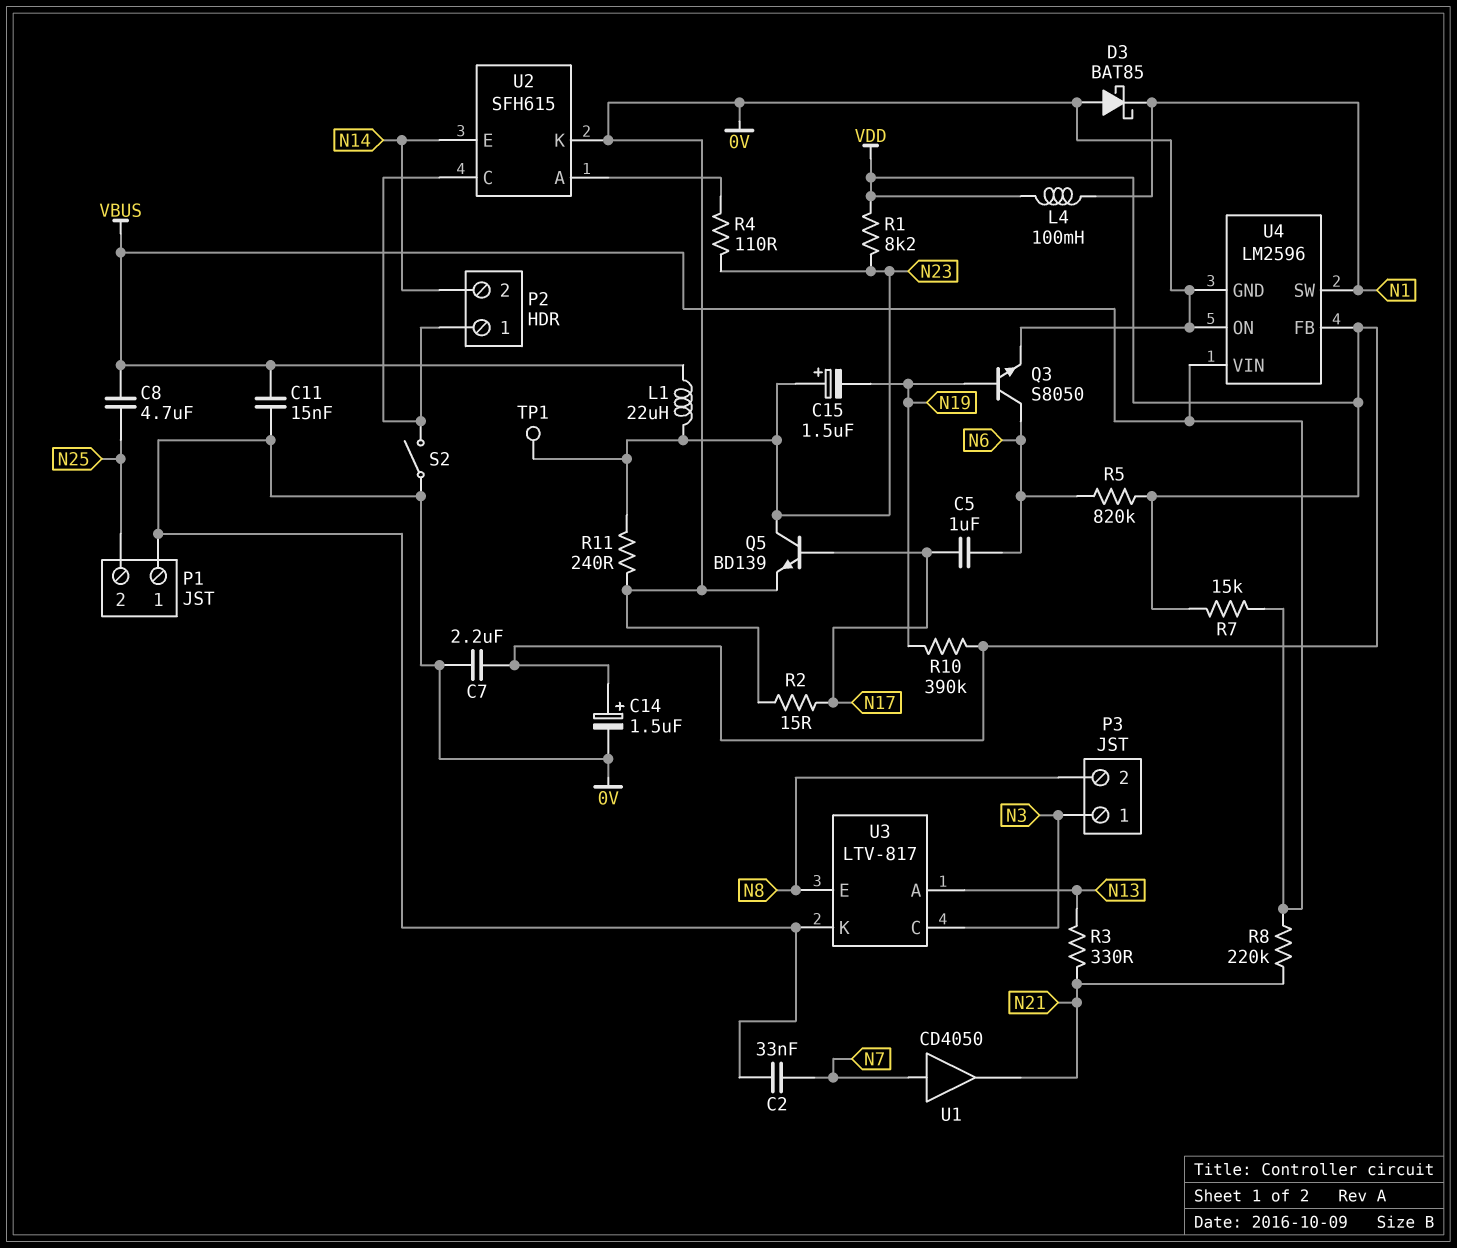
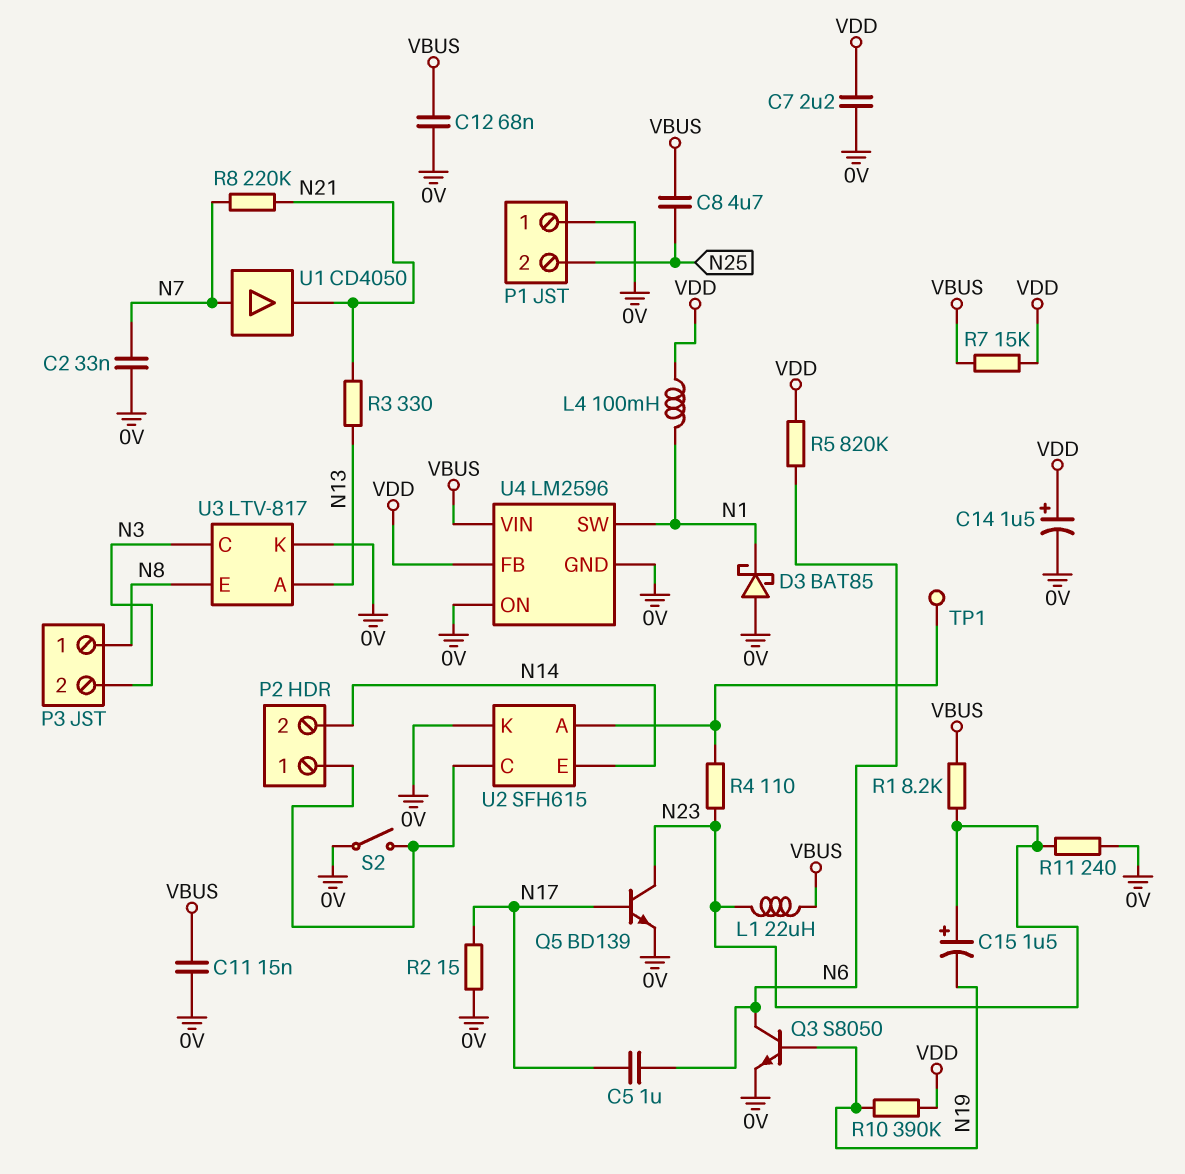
C12: none -> 68nF (0V, VBUS)
P3 pin 1: N3 -> N8
P3 pin 2: N8 -> N3
R1: 8.2k (N23, VDD) -> 8.2k (N23, VBUS)
R8: 220k (N21, VBUS) -> 220k (N7, N21)
TP1: test point (N23) -> test point (U2/A)

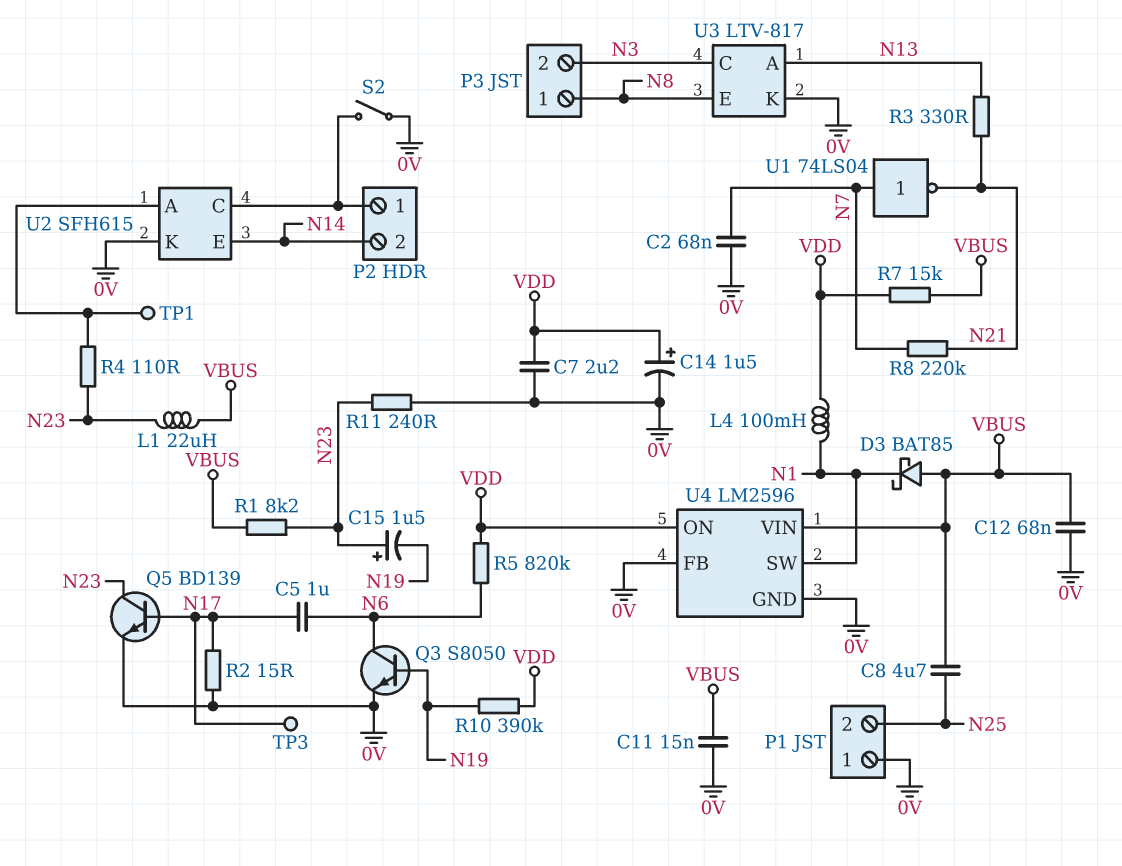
C2: 33nF (0V, N7) -> 68nF (0V, N7)
D3: schottky BAT85 (A 0V, K N1) -> schottky BAT85 (A VBUS, K N1)
TP3: none -> test point (N17)
U1: buffer CD4050 (in N7, out N21) -> NOT 74LS04 (in N7, out N21)
U4 pin FB: VDD -> 0V
U4 pin ON: 0V -> VDD

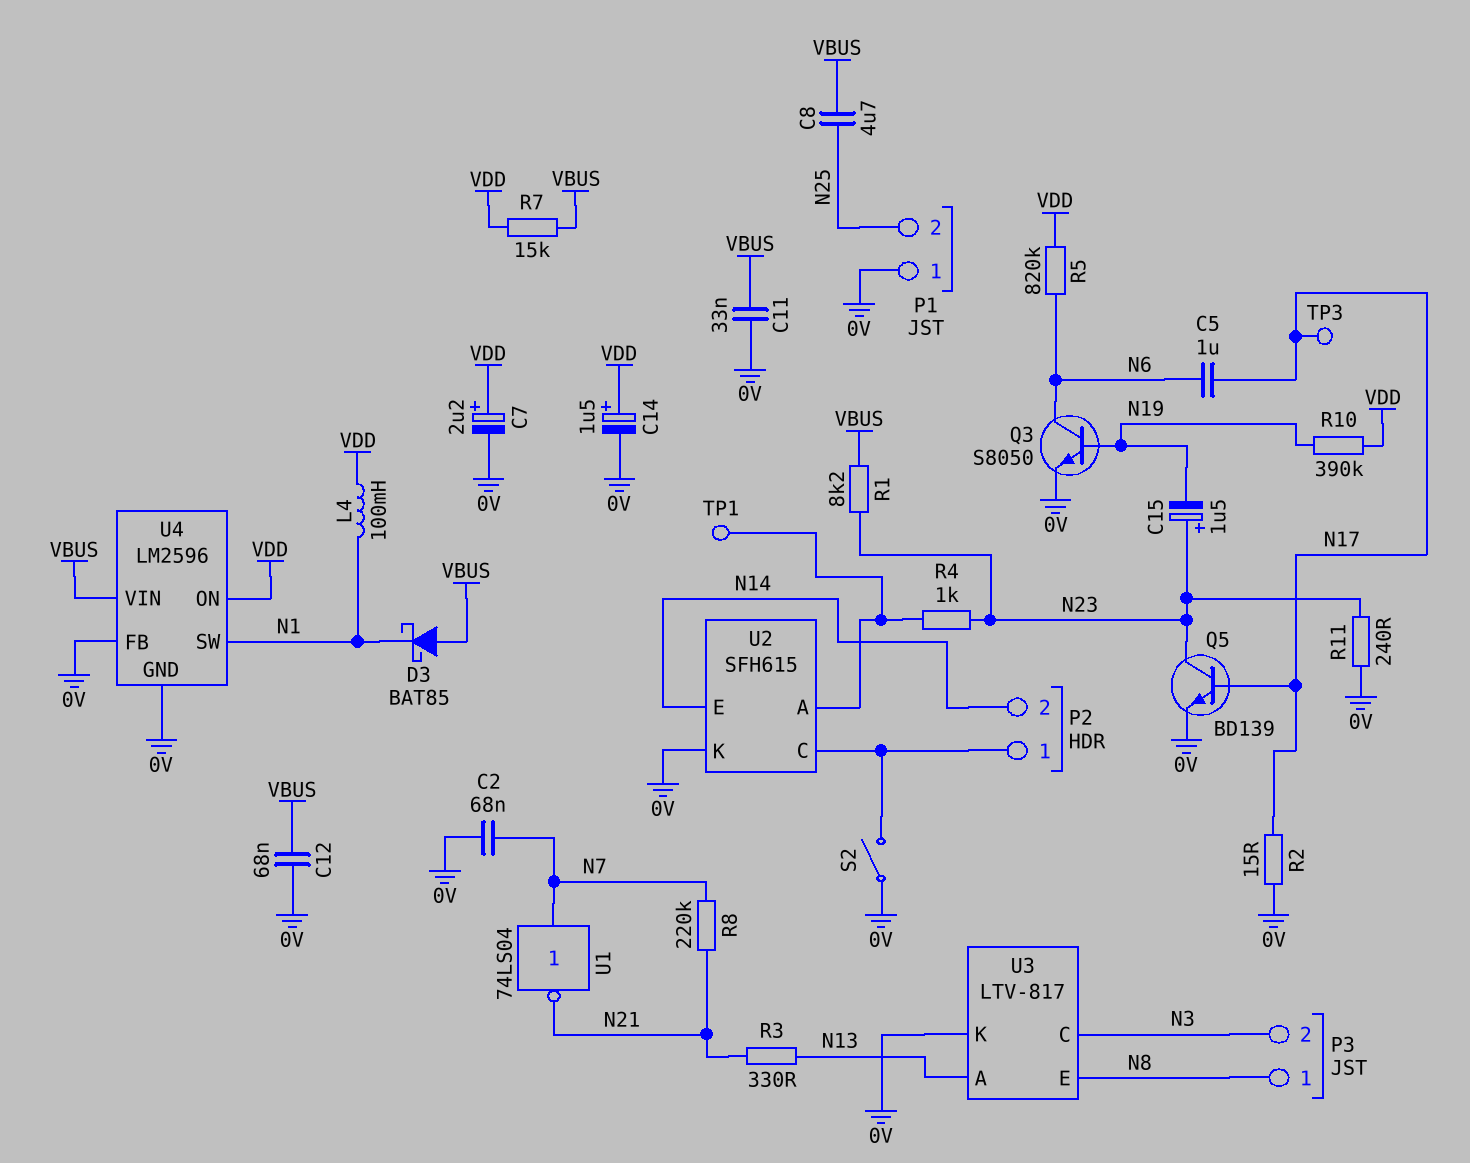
C7: 2.2uF (0V, VDD) -> 2.2uF (plus VDD, minus 0V)
C11: 15nF (0V, VBUS) -> 33nF (0V, VBUS)
L1: 22uH (N23, VBUS) -> none
R4: 110 (N23, U2/A) -> 1k (N23, U2/A)

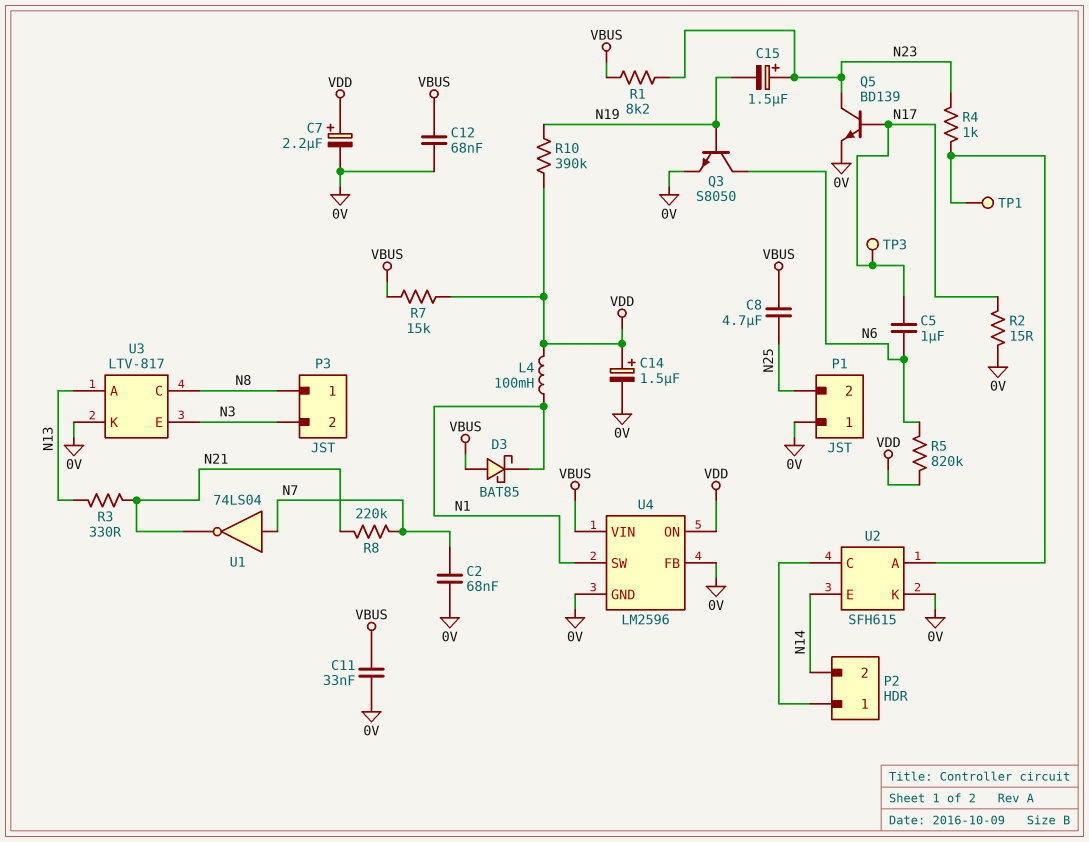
R11: 240 (0V, N23) -> none
S2: switch (0V, P2/1) -> none
U3 pin C: N3 -> N8
U3 pin E: N8 -> N3

